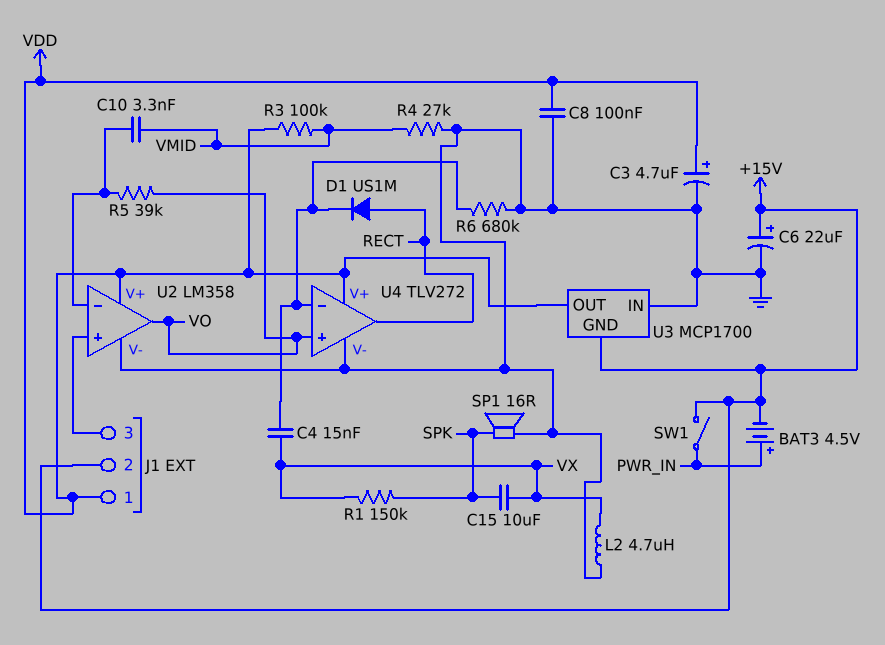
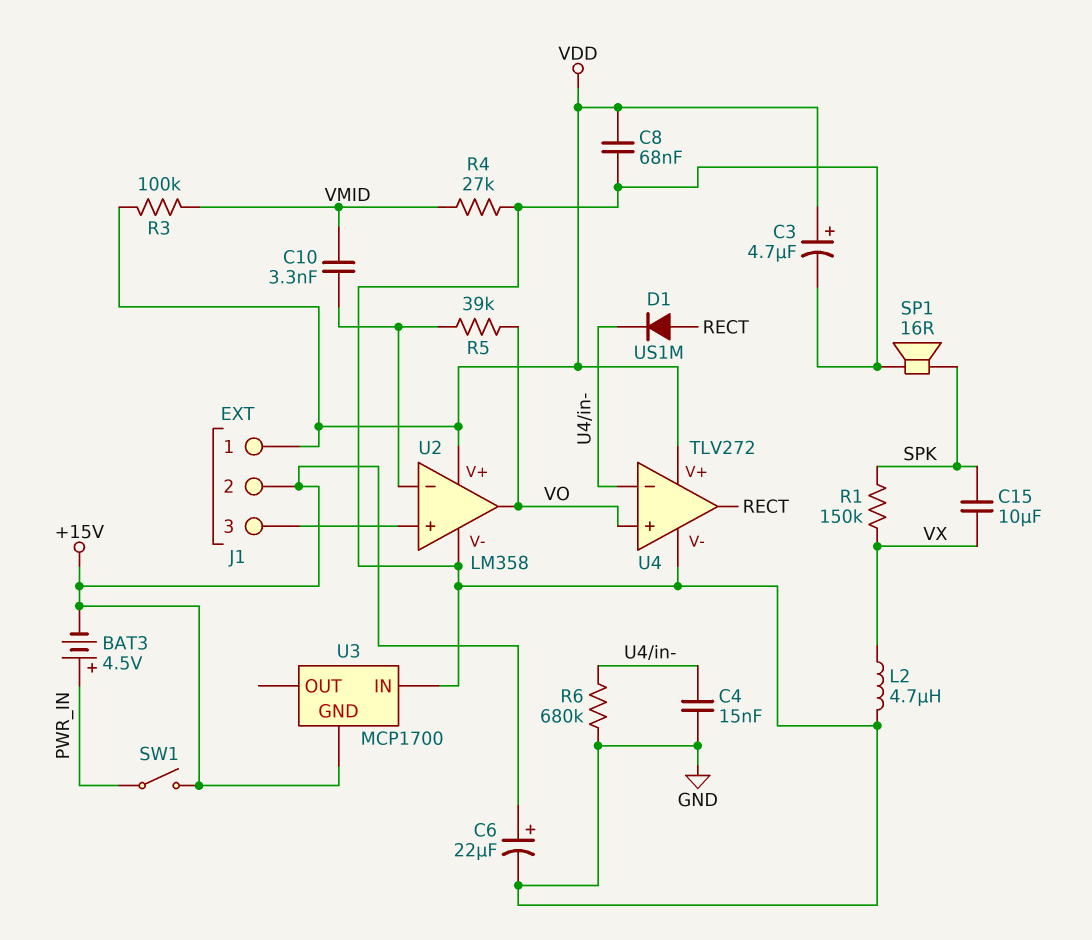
C4: 15nF (U4/in-, VX) -> 15nF (GND, U4/in-)
C8: 100nF (GND, VDD) -> 68nF (GND, VDD)
U3 pin OUT: VDD -> none

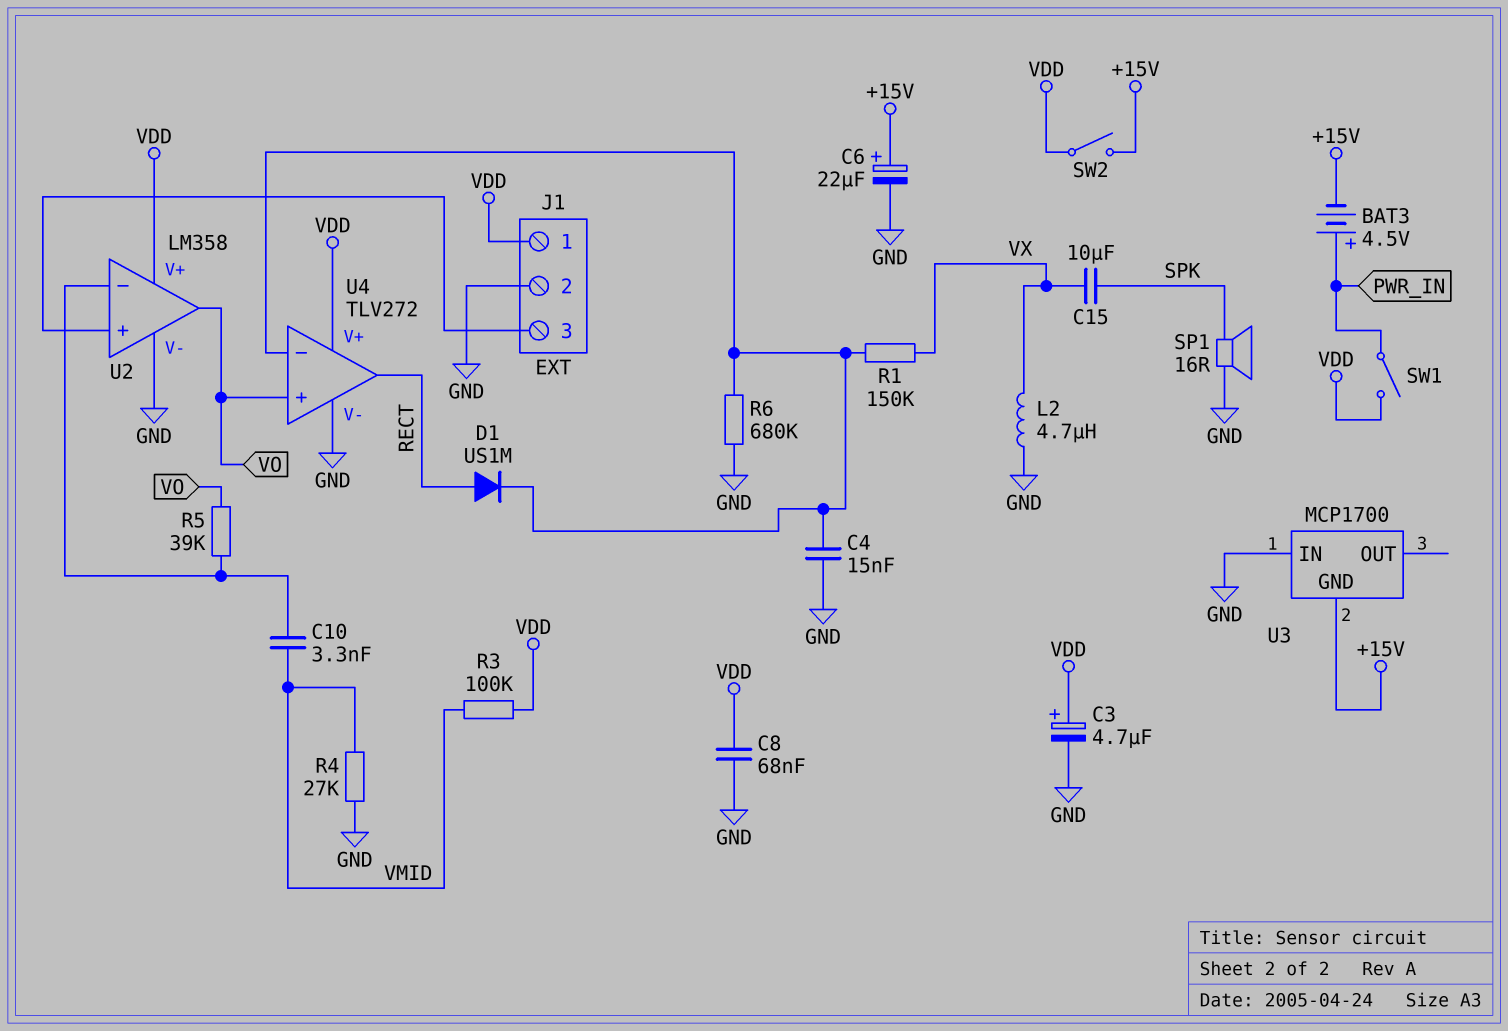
J1 pin 2: +15V -> GND
R1: 150k (SPK, VX) -> 150k (U4/in-, VX)
SW1: switch (+15V, PWR_IN) -> switch (PWR_IN, VDD)
SW2: none -> switch (+15V, VDD)

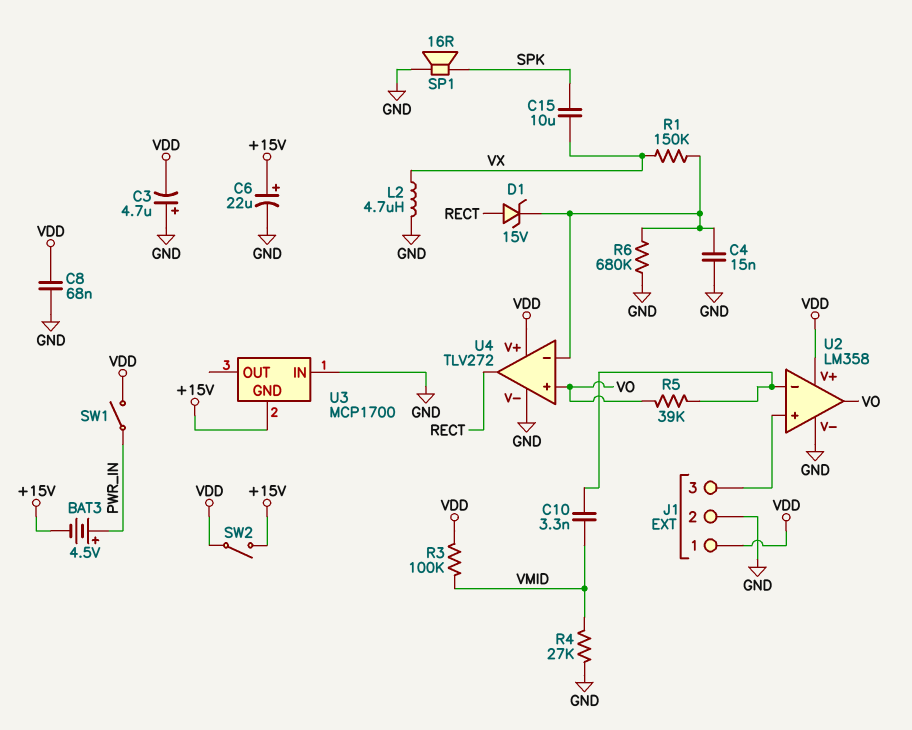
C3: 4.7uF (plus VDD, minus GND) -> 4.7uF (plus GND, minus VDD)
D1: diode US1M (A RECT, K U4/in-) -> zener 15V (A RECT, K U4/in-)

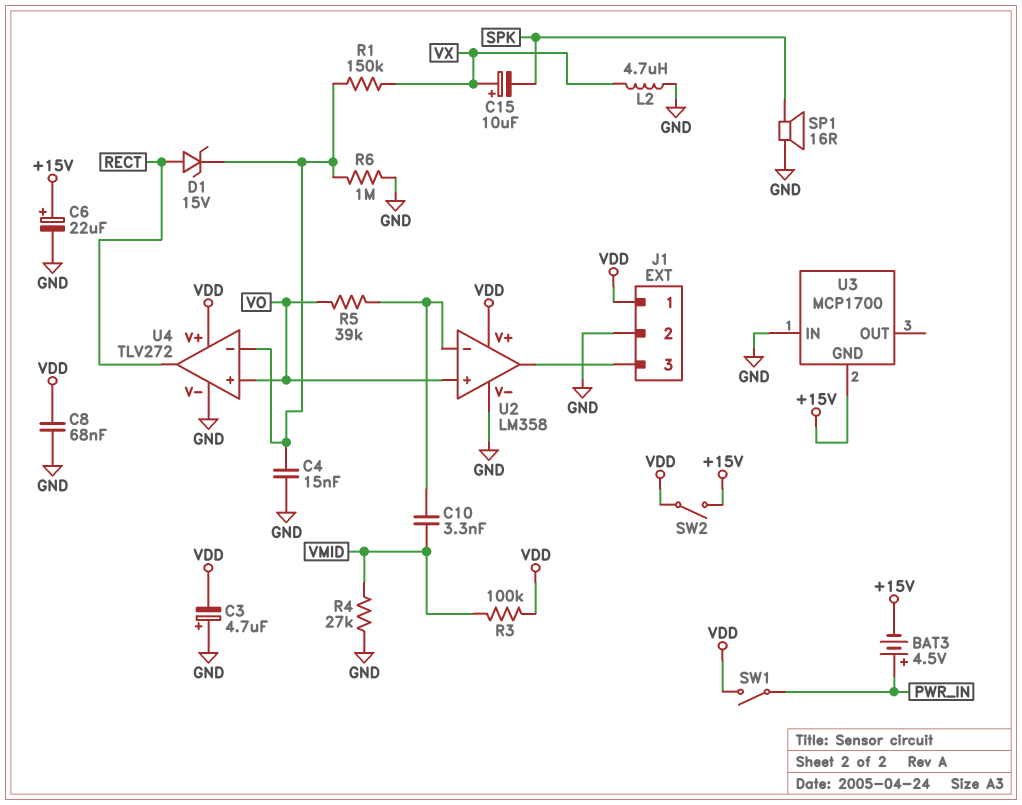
C15: 10uF (SPK, VX) -> 10uF (plus VX, minus SPK)
R6: 680k (GND, U4/in-) -> 1M (GND, U4/in-)
U2 pin in+: J1/3 -> VO
U2 pin out: VO -> J1/3

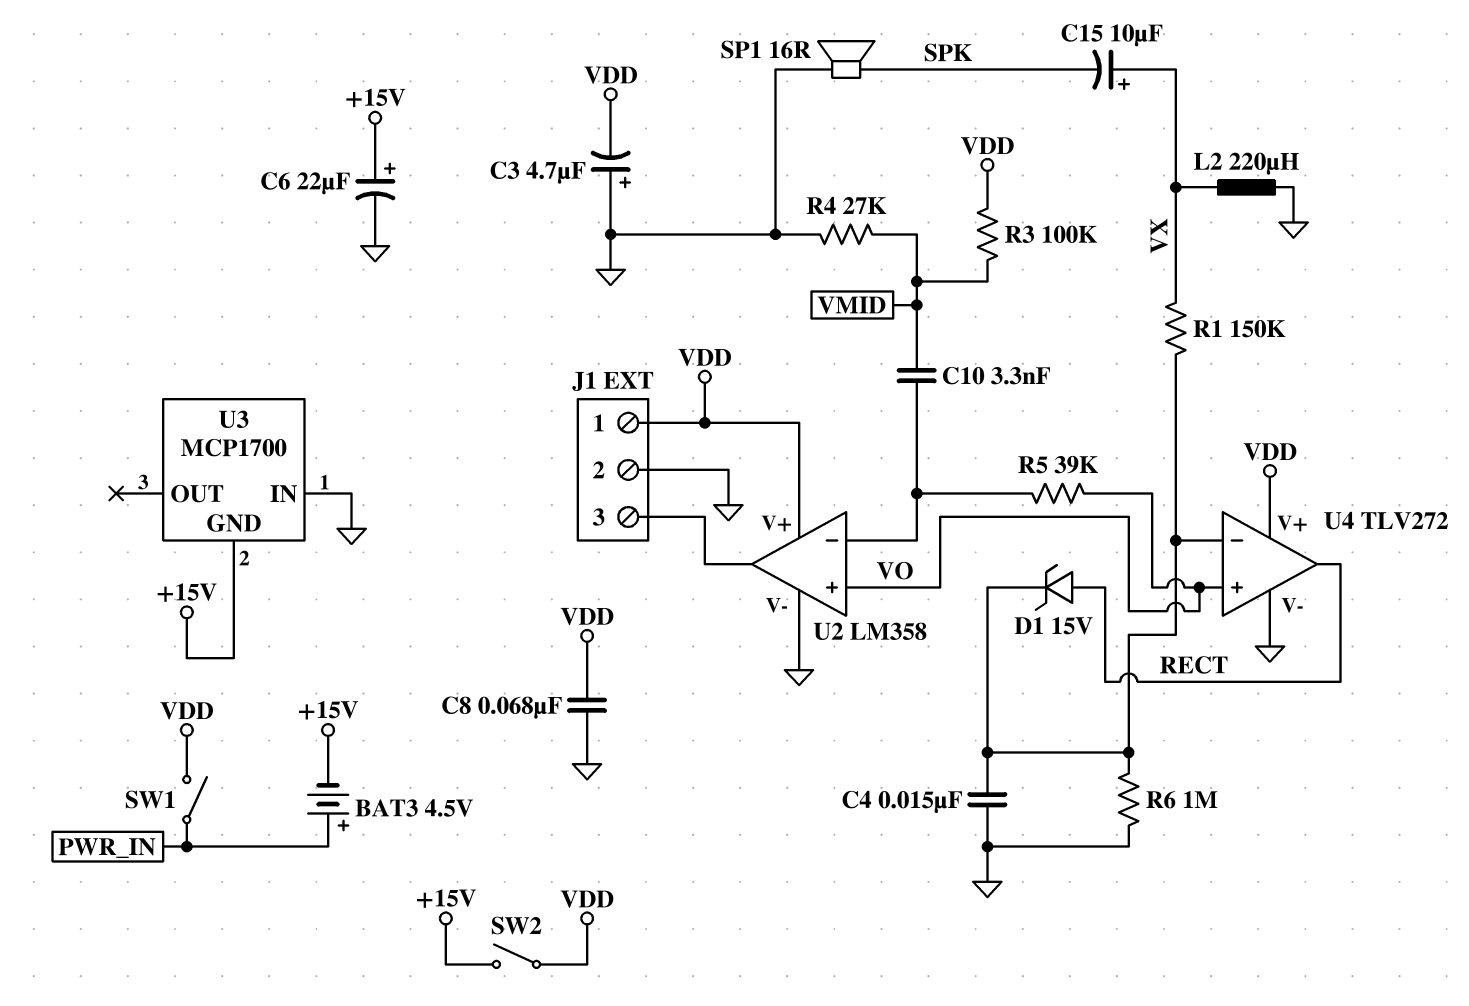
L2: 4.7uH (GND, VX) -> 220uH (GND, VX)

